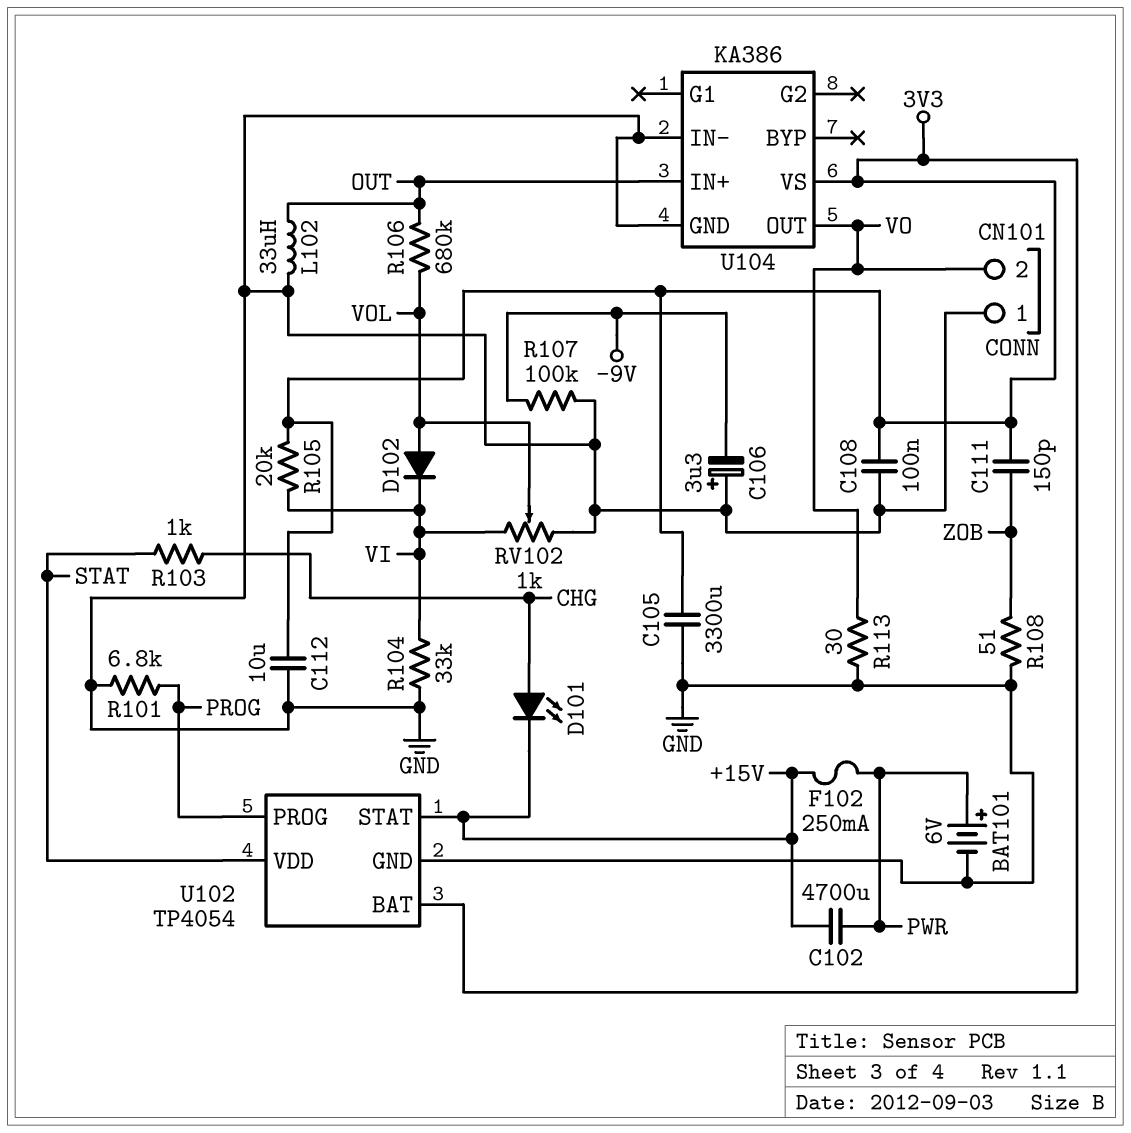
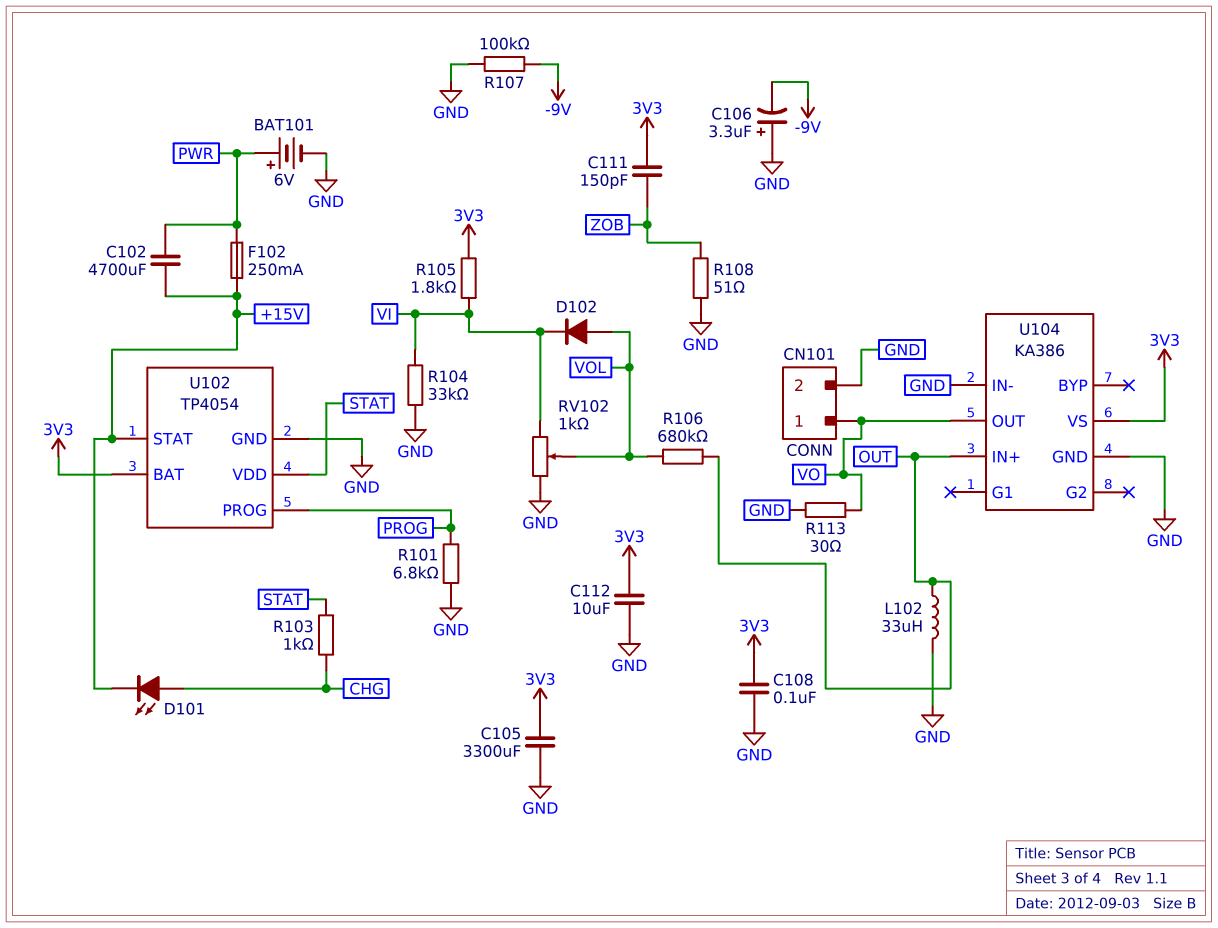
CN101 pin 1: GND -> VO
CN101 pin 2: VO -> GND
R105: 20k (3V3, VI) -> 1.8k (3V3, VI)

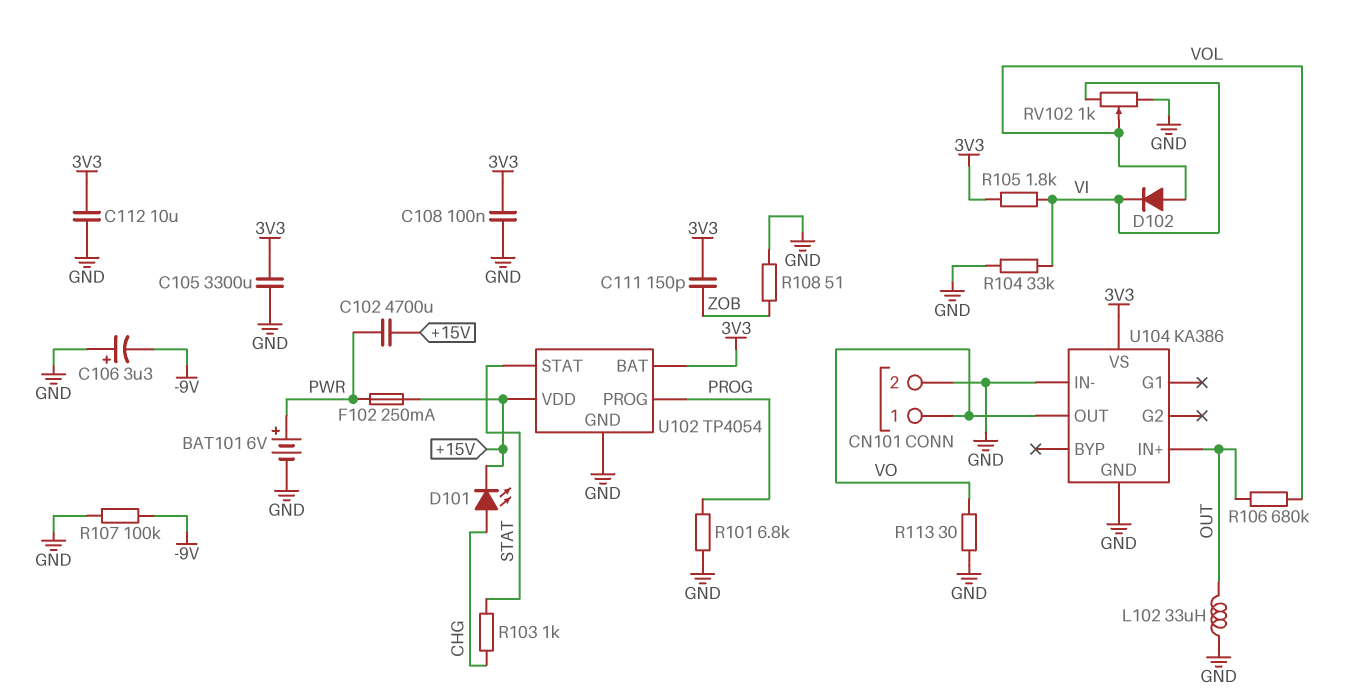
U102 pin STAT: +15V -> STAT
U102 pin VDD: STAT -> +15V

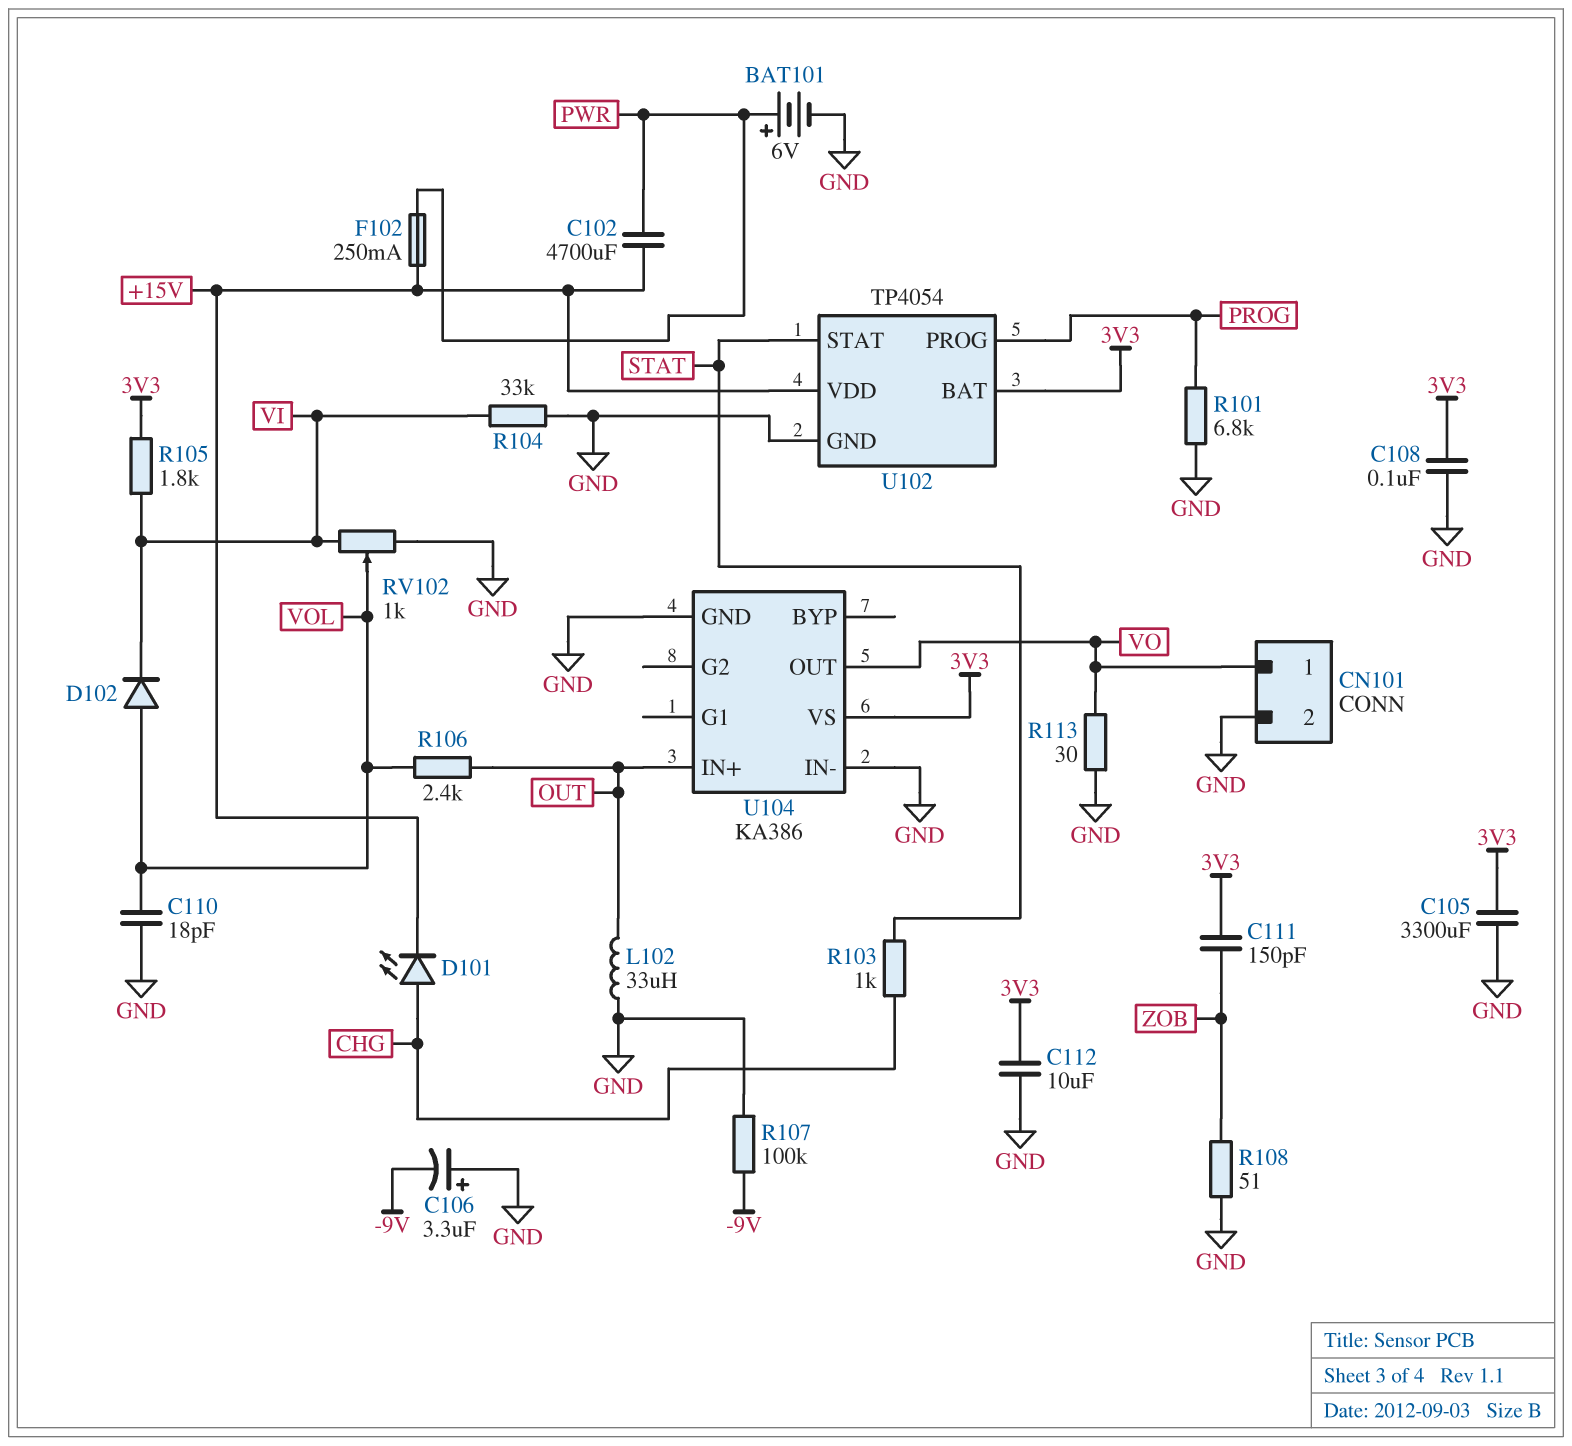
C110: none -> 18pF (GND, VOL)
R106: 680k (OUT, VOL) -> 2.4k (OUT, VOL)

